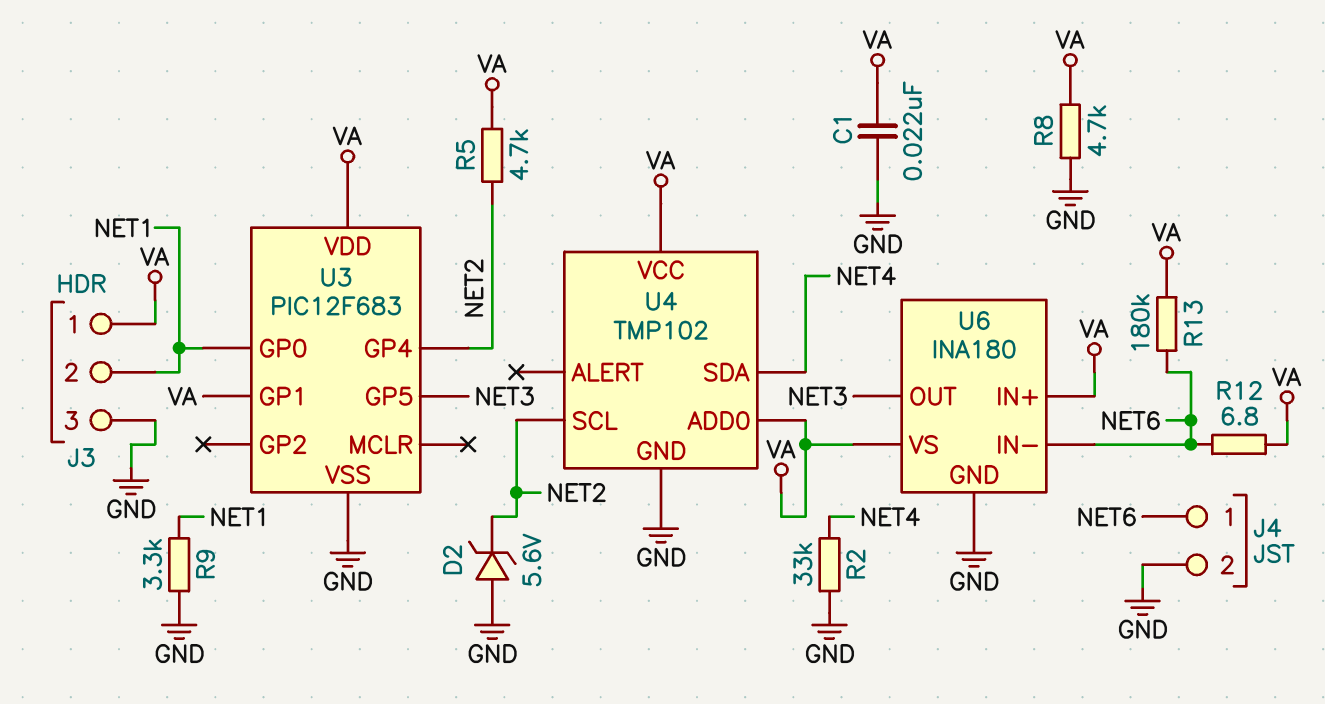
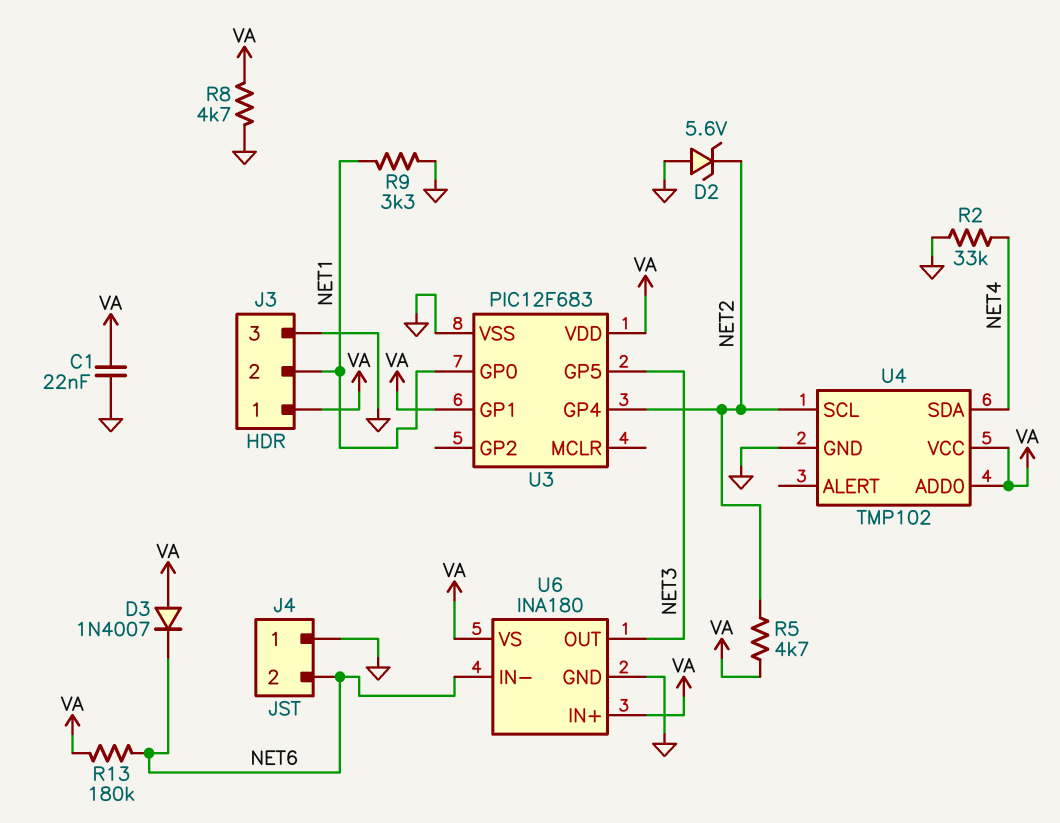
D3: none -> diode 1N4007 (A VA, K NET6)
J4 pin 1: NET6 -> GND
J4 pin 2: GND -> NET6
R12: 6.8 (NET6, VA) -> none

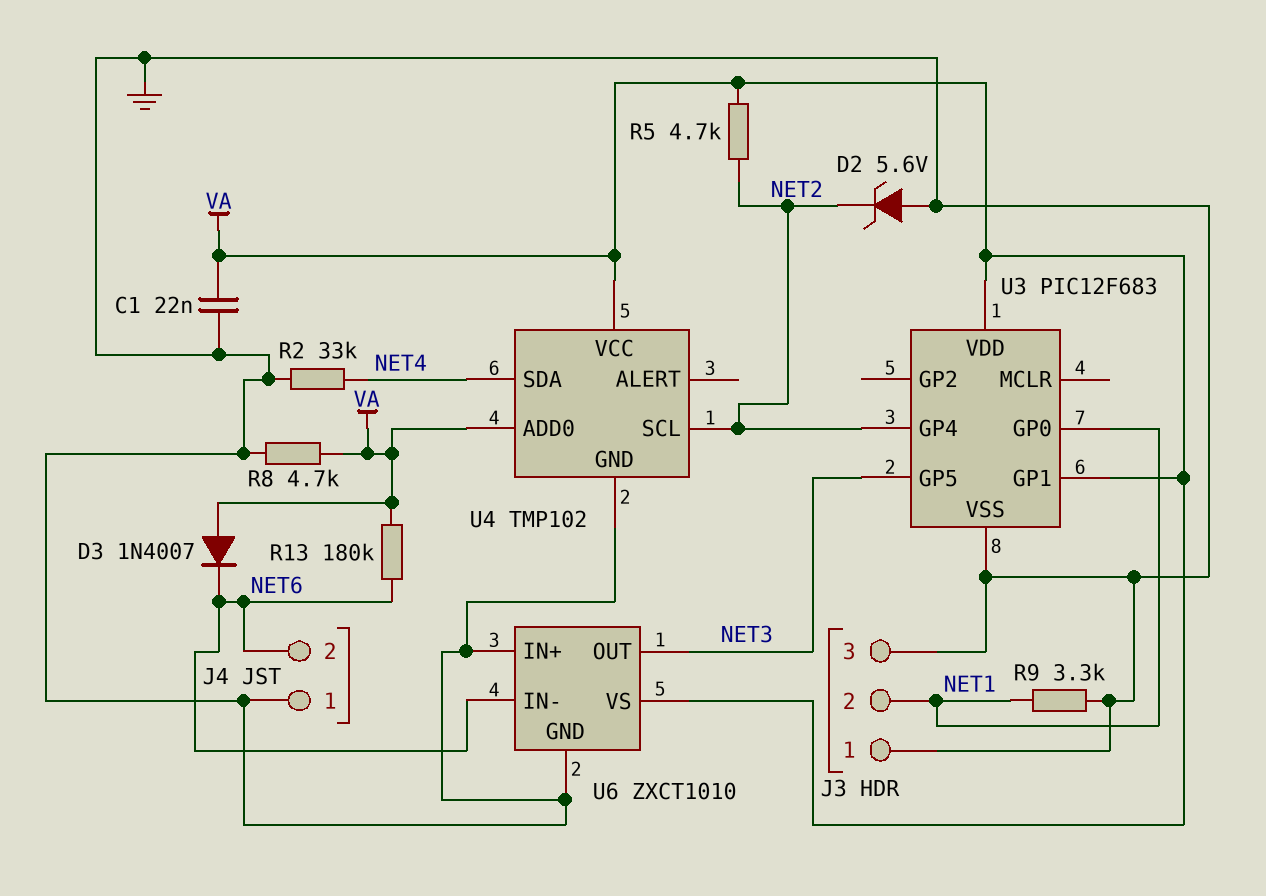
J3 pin 1: VA -> GND
U6: INA180 -> ZXCT1010
U6 pin IN+: VA -> GND

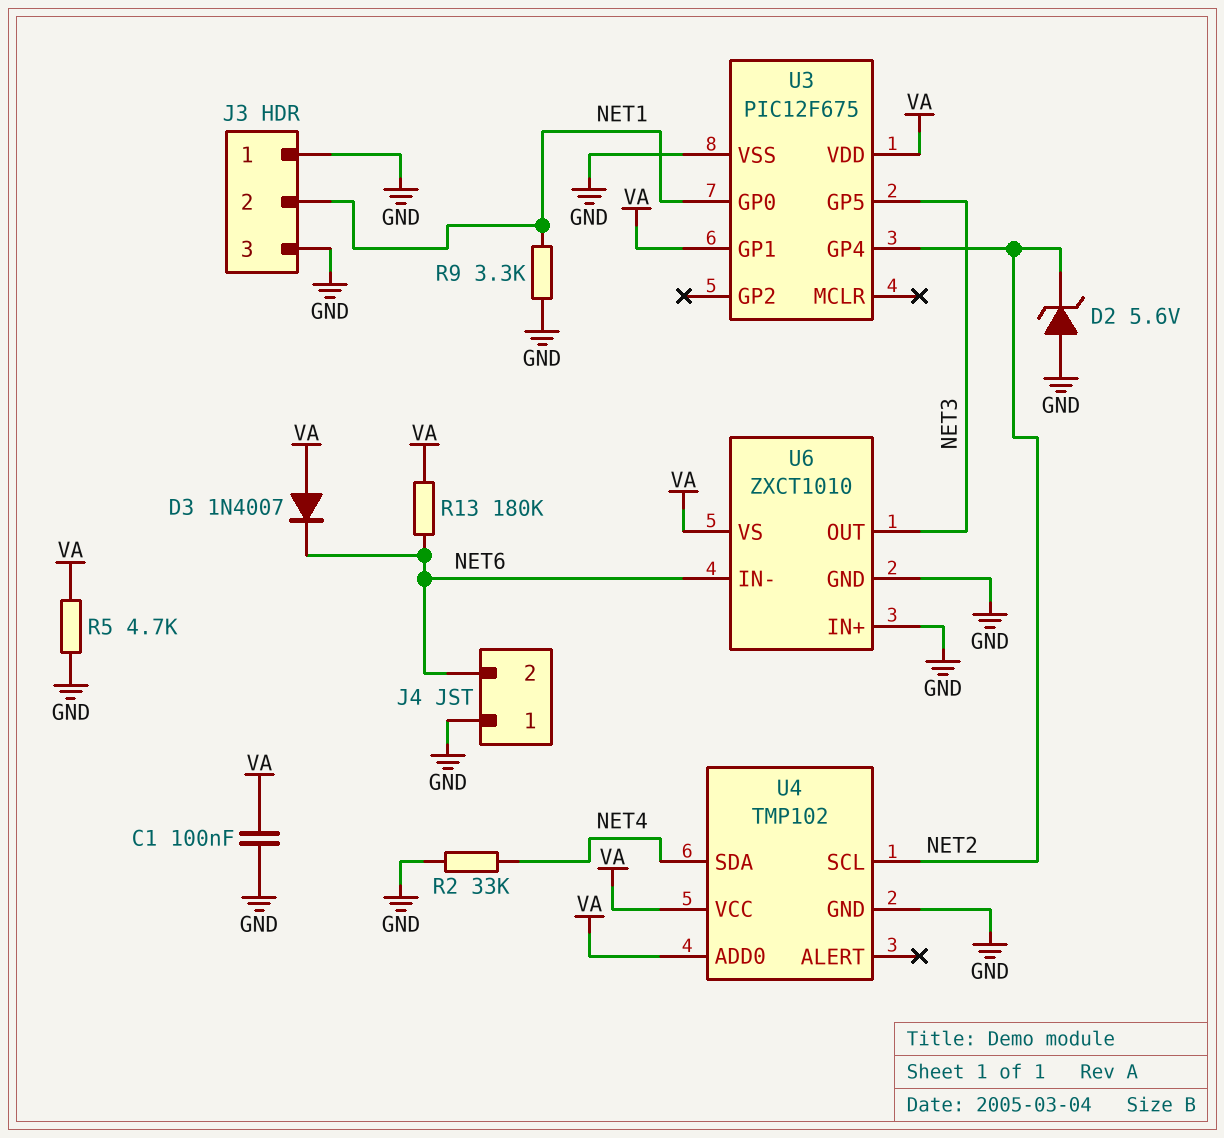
C1: 22nF (GND, VA) -> 100nF (GND, VA)
R5: 4.7k (NET2, VA) -> 4.7k (GND, VA)
R8: 4.7k (GND, VA) -> none
U3: PIC12F683 -> PIC12F675

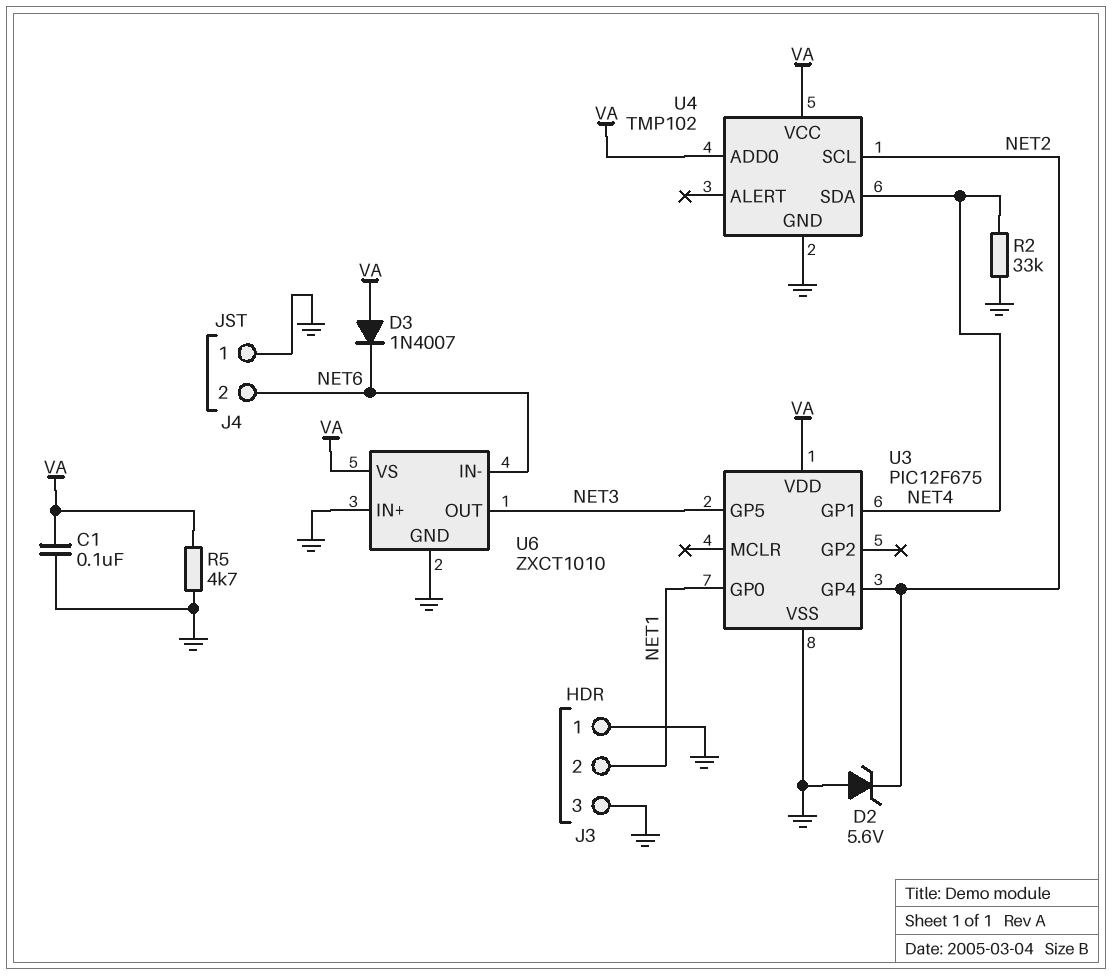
R9: 3.3k (GND, NET1) -> none
R13: 180k (NET6, VA) -> none
U3 pin GP1: VA -> NET4

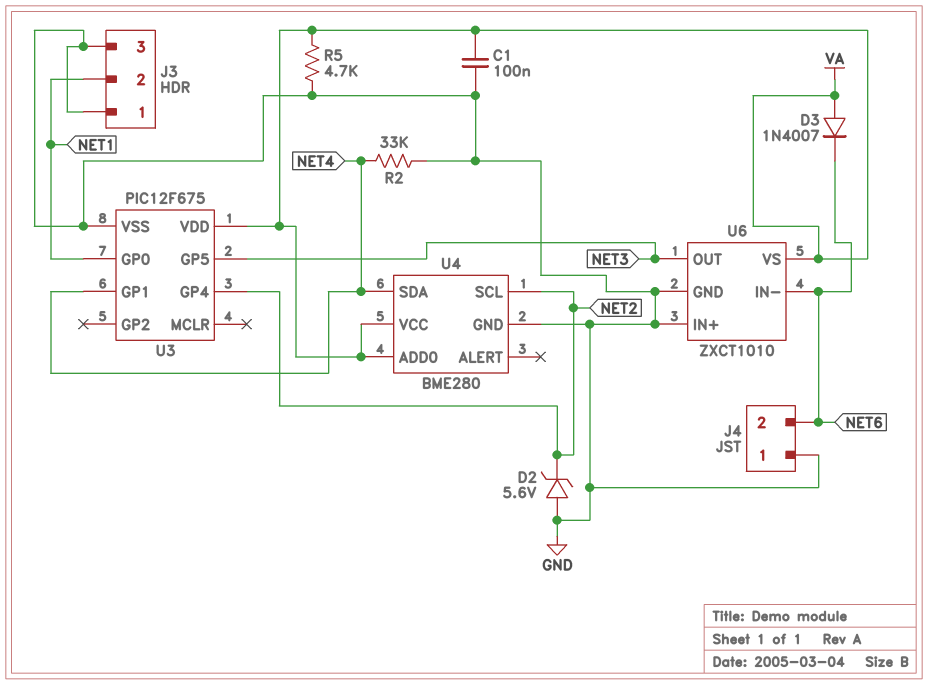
U4: TMP102 -> BME280

